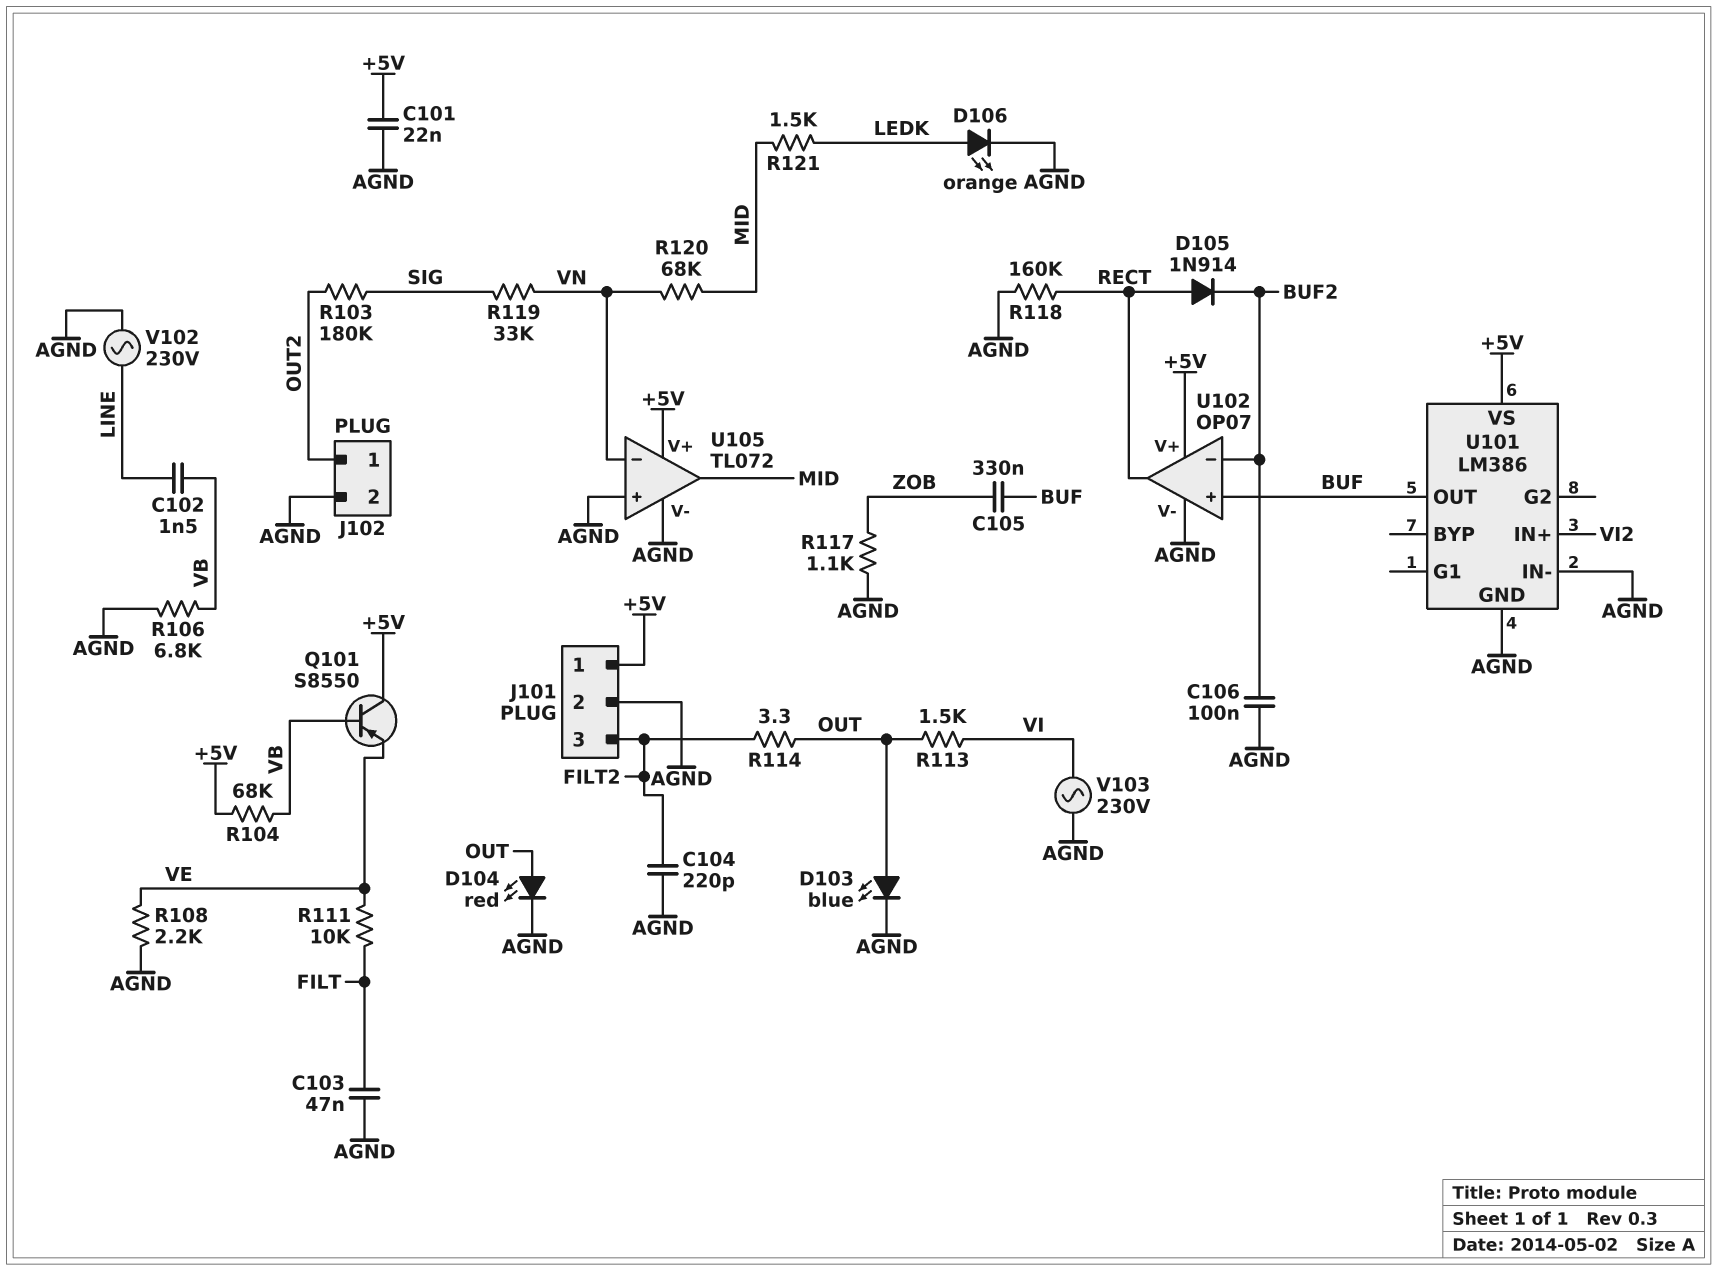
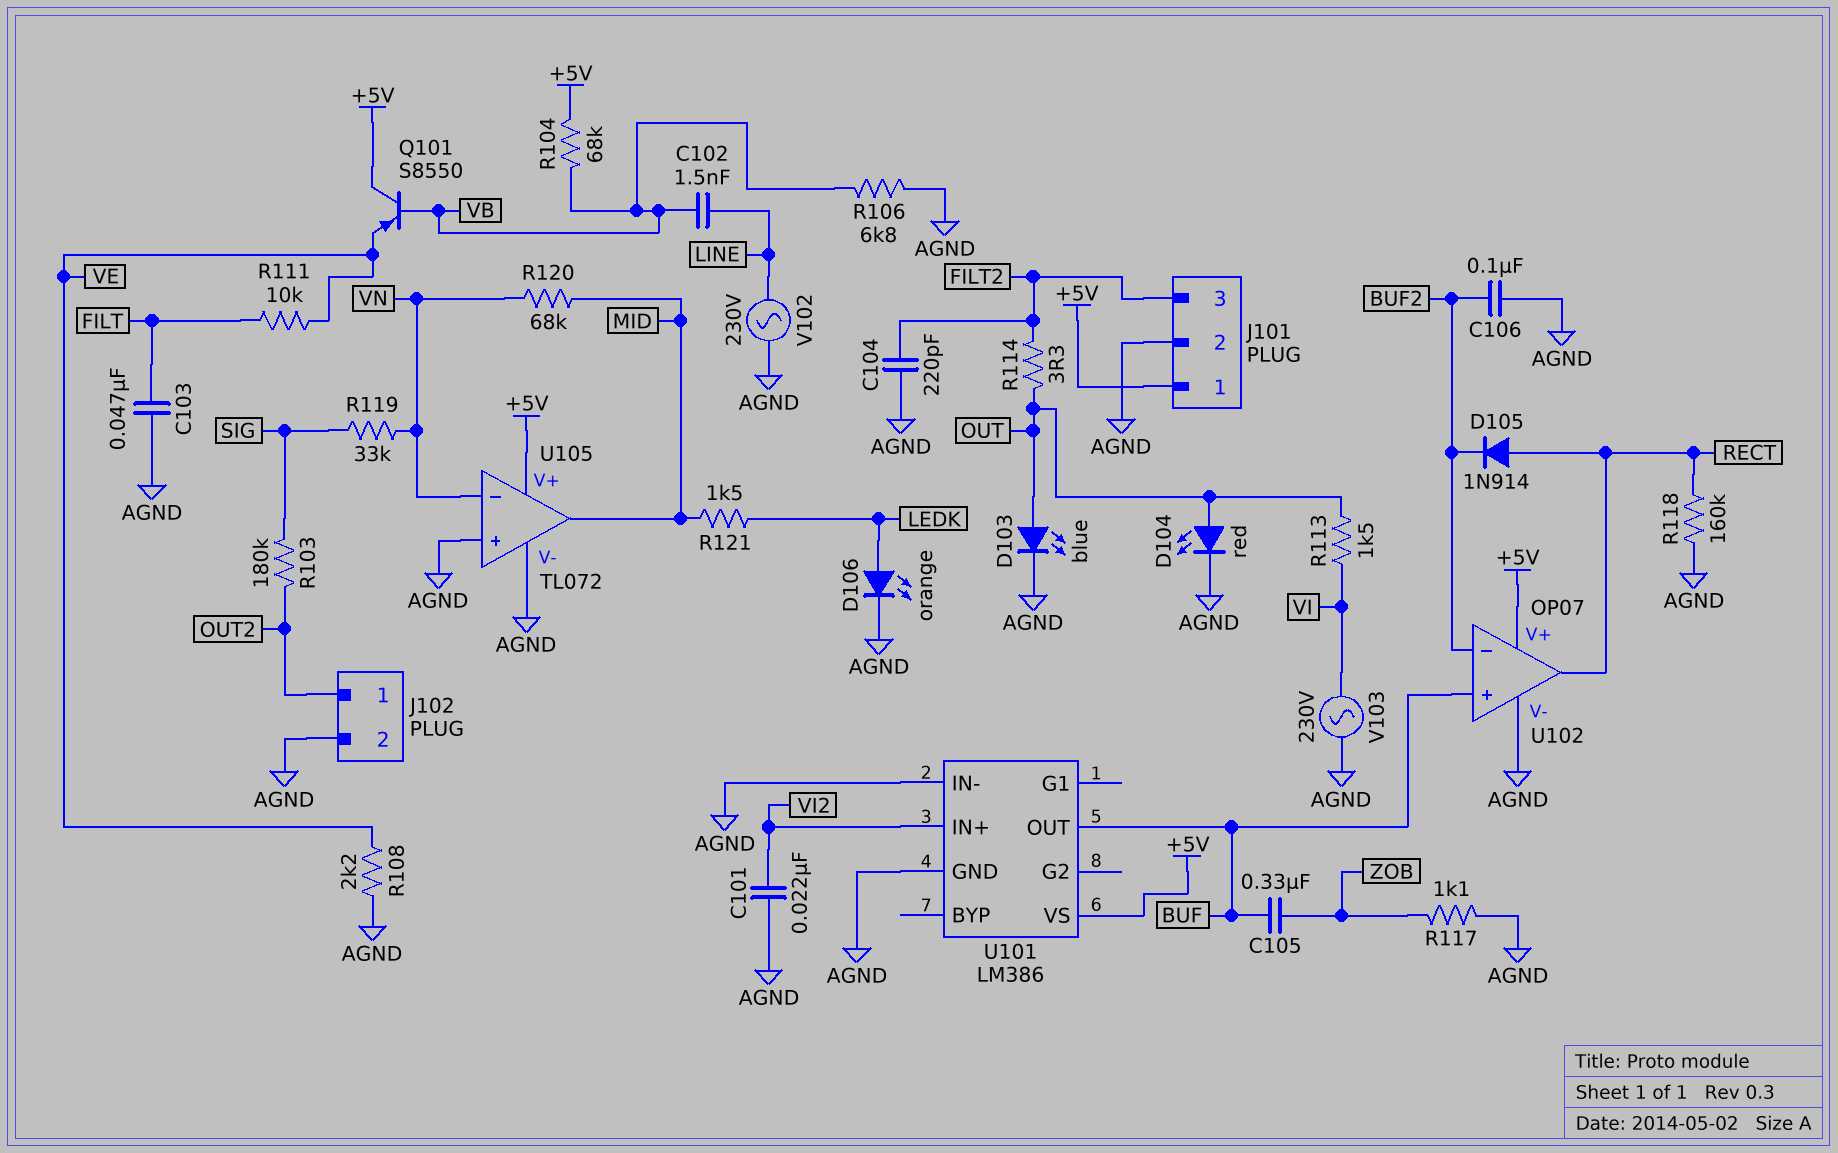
C101: 22nF (+5V, AGND) -> 22nF (AGND, VI2)

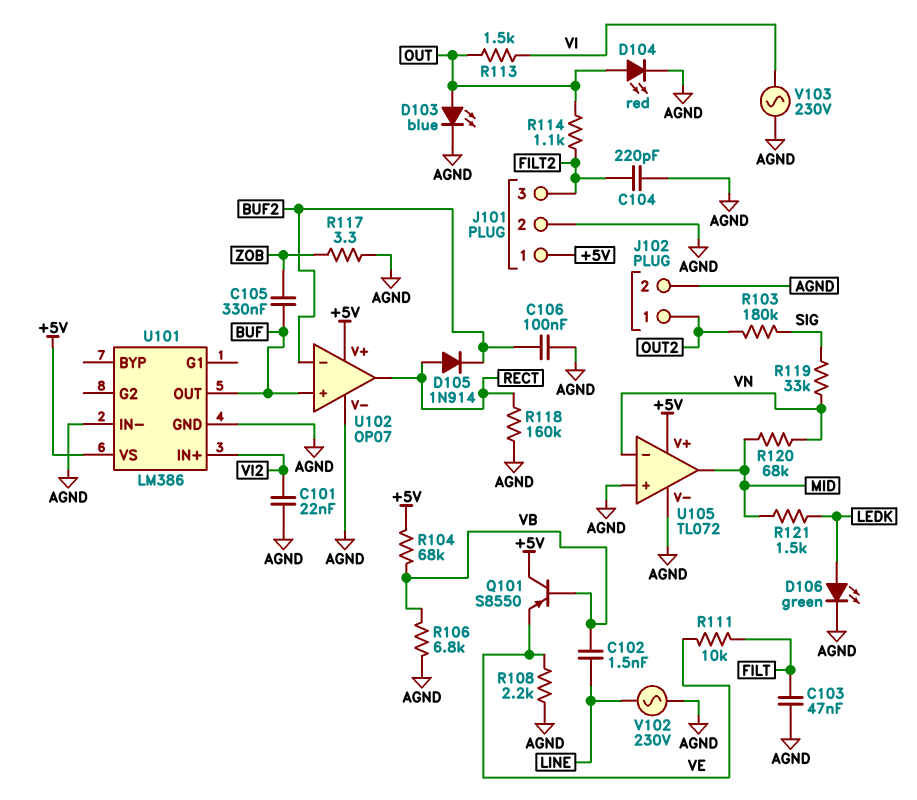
D106: LED orange (A LEDK, K AGND) -> LED green (A LEDK, K AGND)
R114: 3.3 (FILT2, OUT) -> 1.1k (FILT2, OUT)
R117: 1.1k (AGND, ZOB) -> 3.3 (AGND, ZOB)

